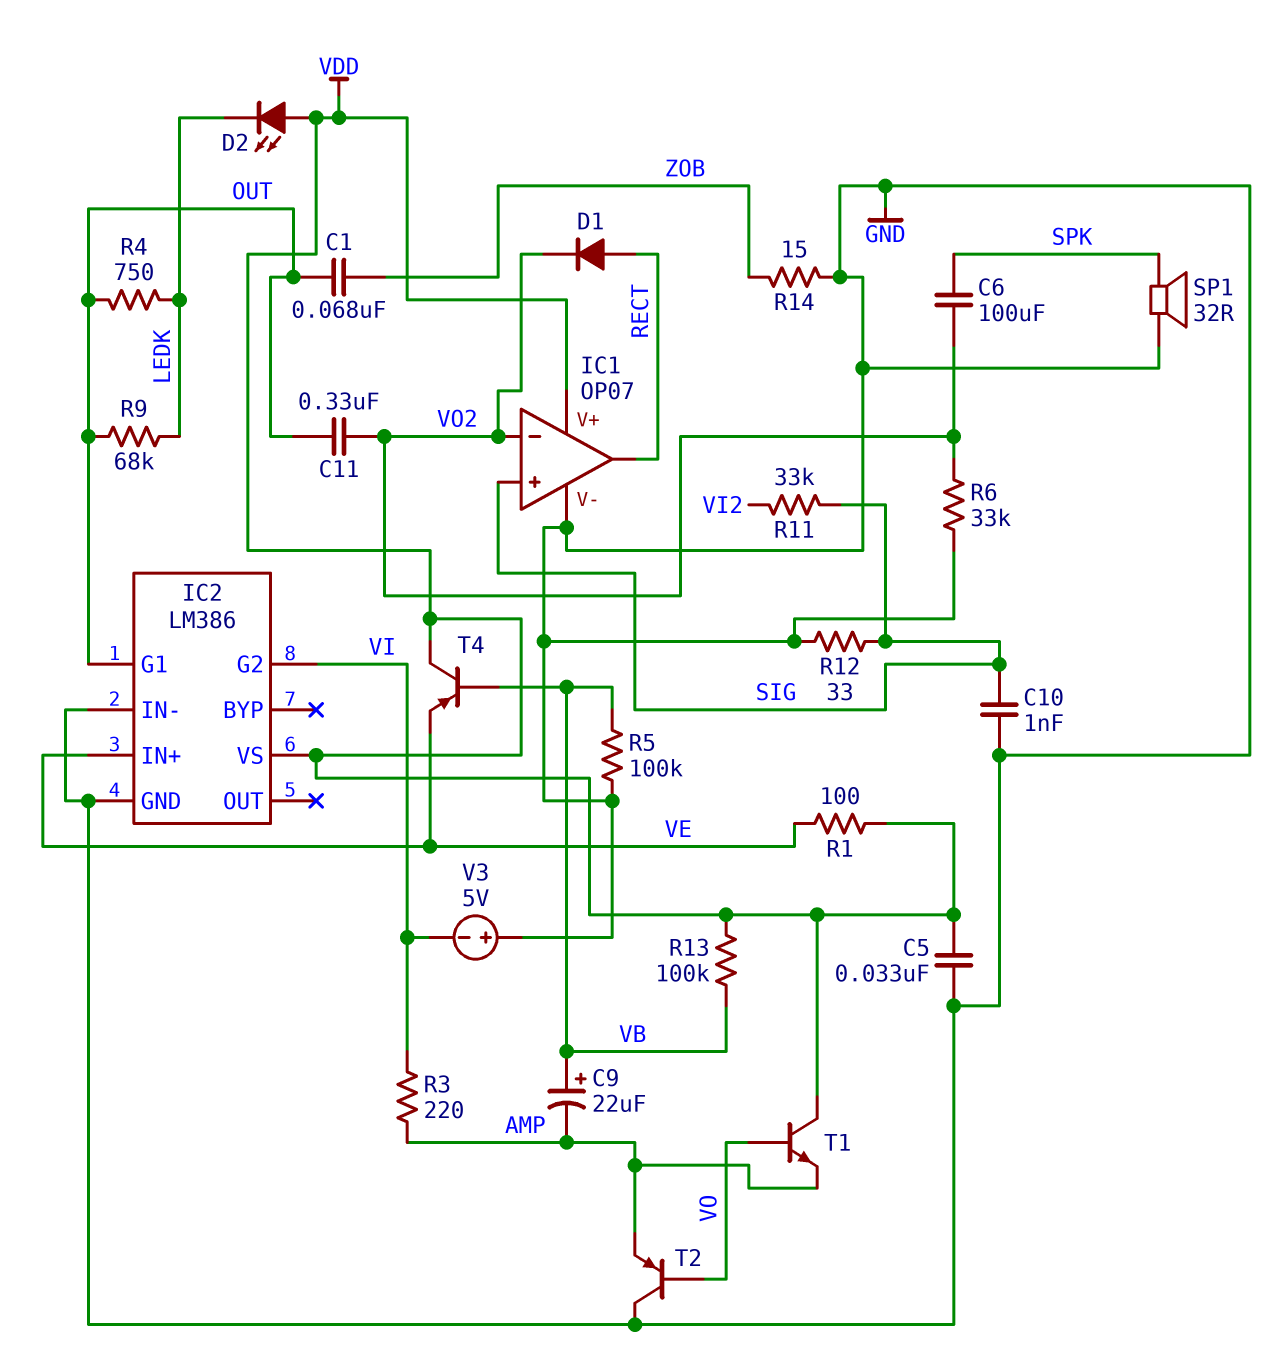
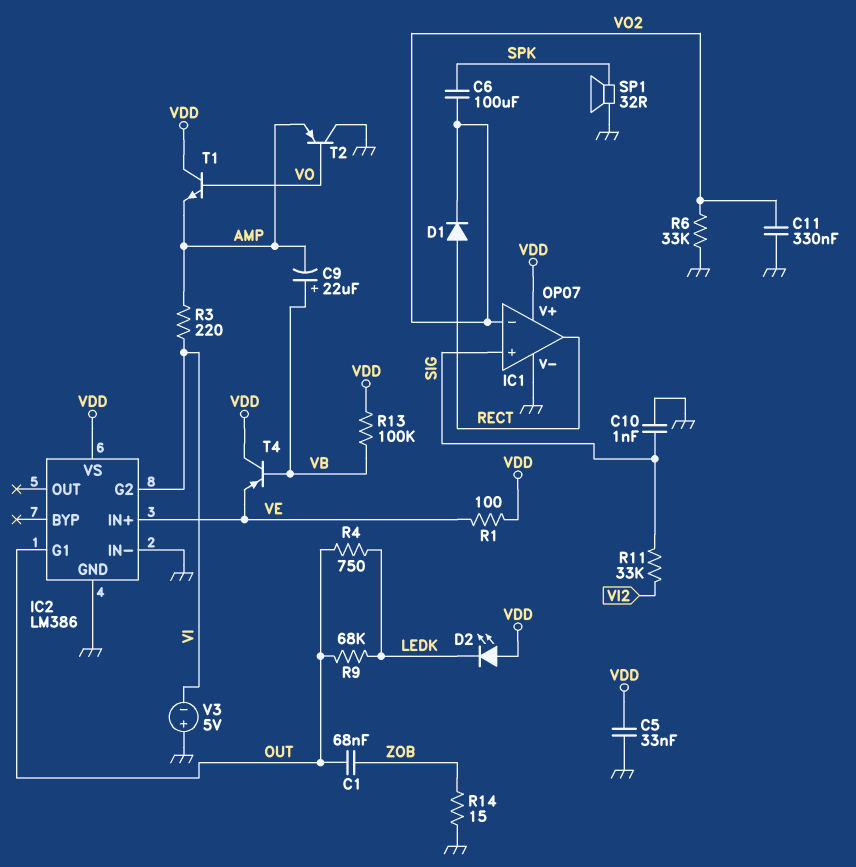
C11: 330nF (OUT, VO2) -> 330nF (GND, VO2)
R5: 100k (GND, VB) -> none
R12: 33 (GND, SIG) -> none

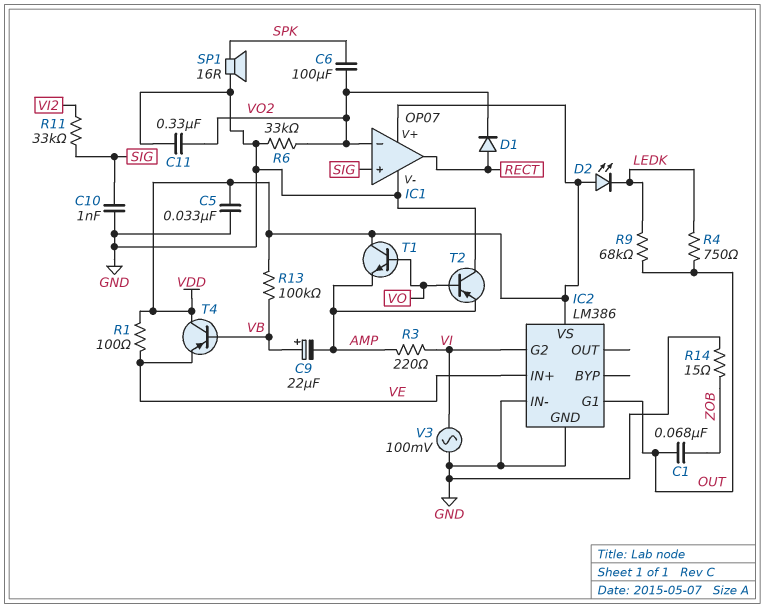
SP1: speaker 32R (GND, SPK) -> speaker 16R (GND, SPK)
V3: 5V (plus GND, minus VI) -> AC 100mV (GND, VI)

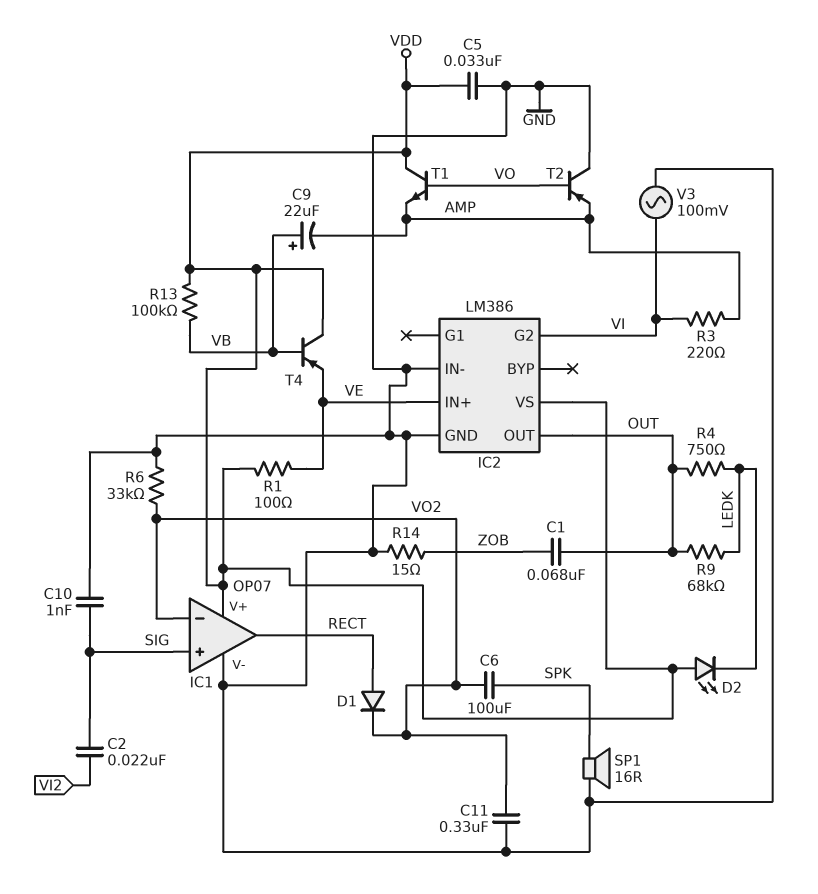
C2: none -> 22nF (SIG, VI2)
IC2 pin G1: OUT -> none
IC2 pin OUT: none -> OUT
R11: 33k (SIG, VI2) -> none

